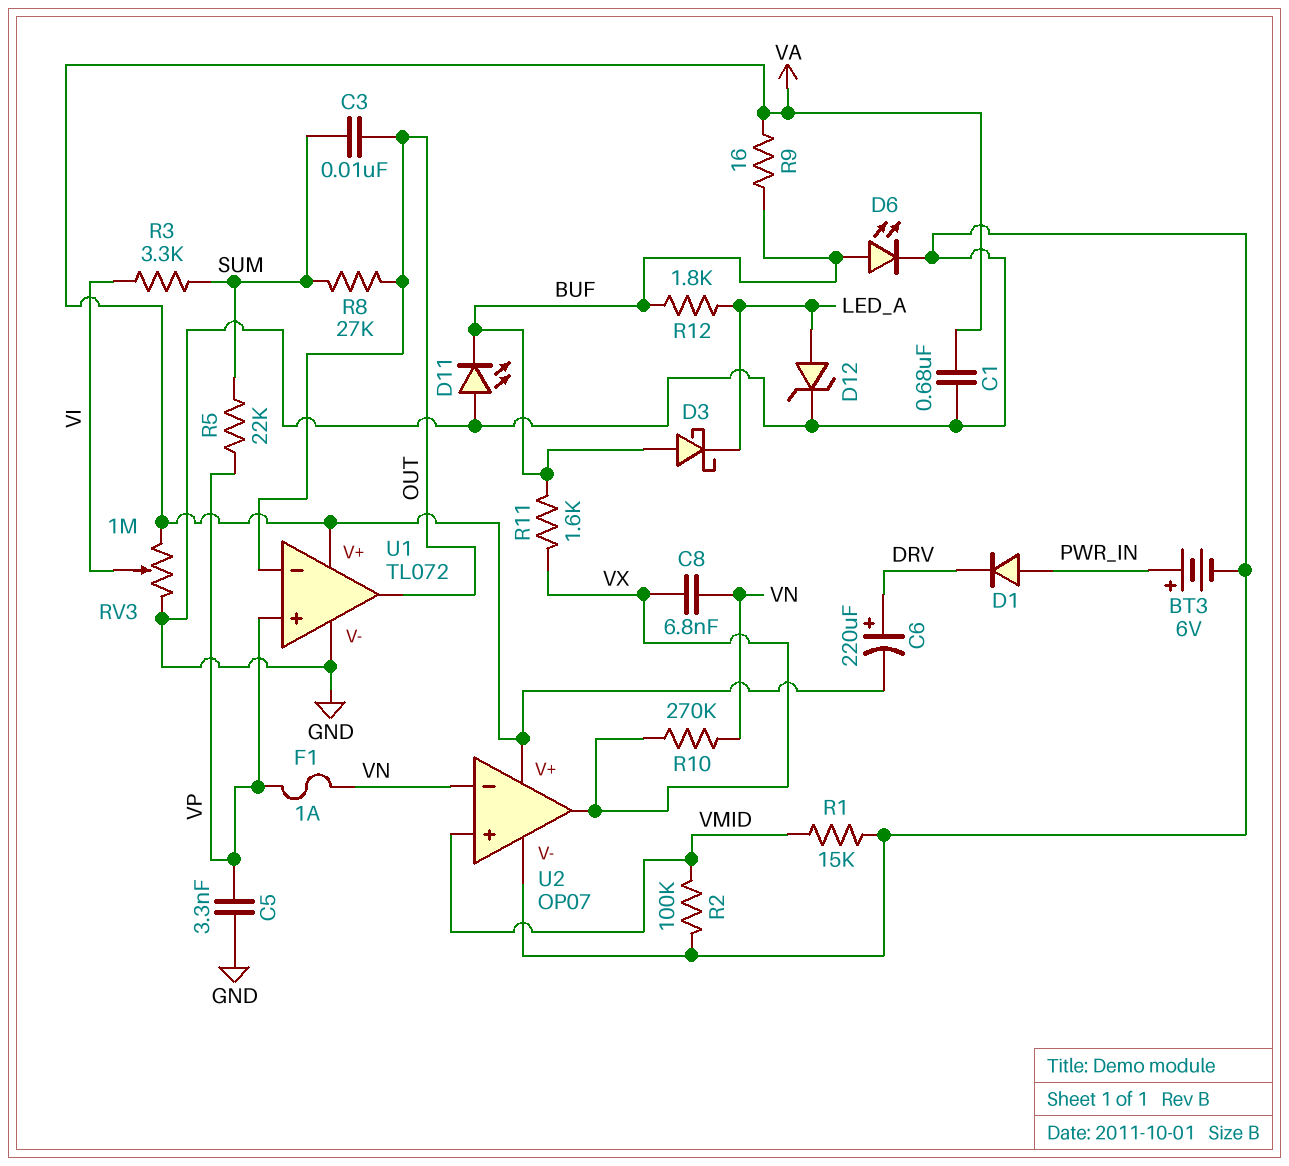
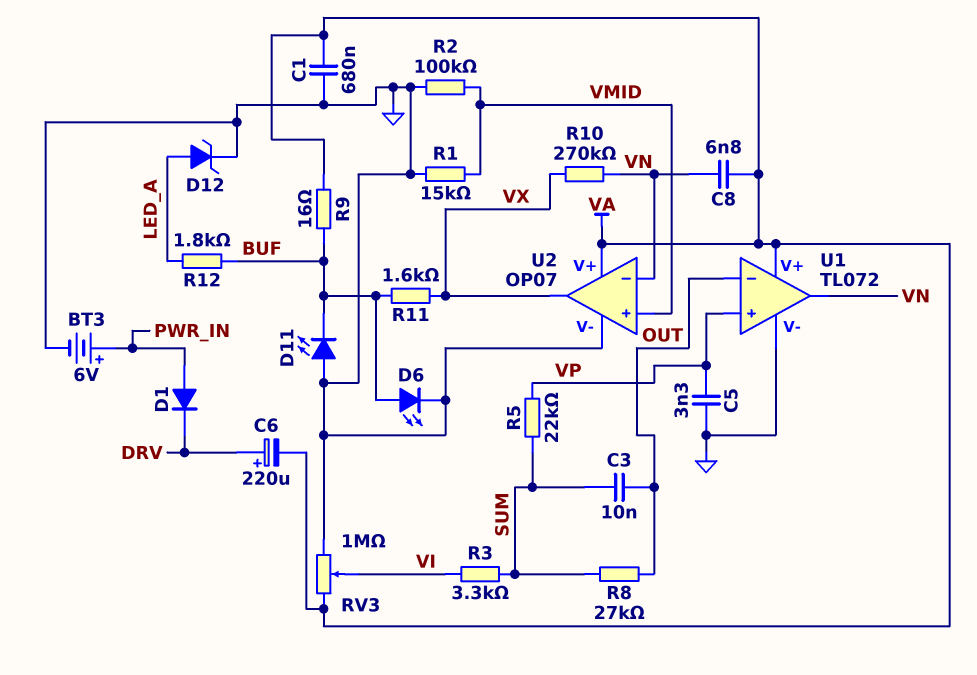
C8: 6.8nF (VN, VX) -> 6.8nF (VA, VN)
D3: schottky (A BUF, K LED_A) -> none
F1: 1A (VN, VP) -> none
U1 pin out: OUT -> VN

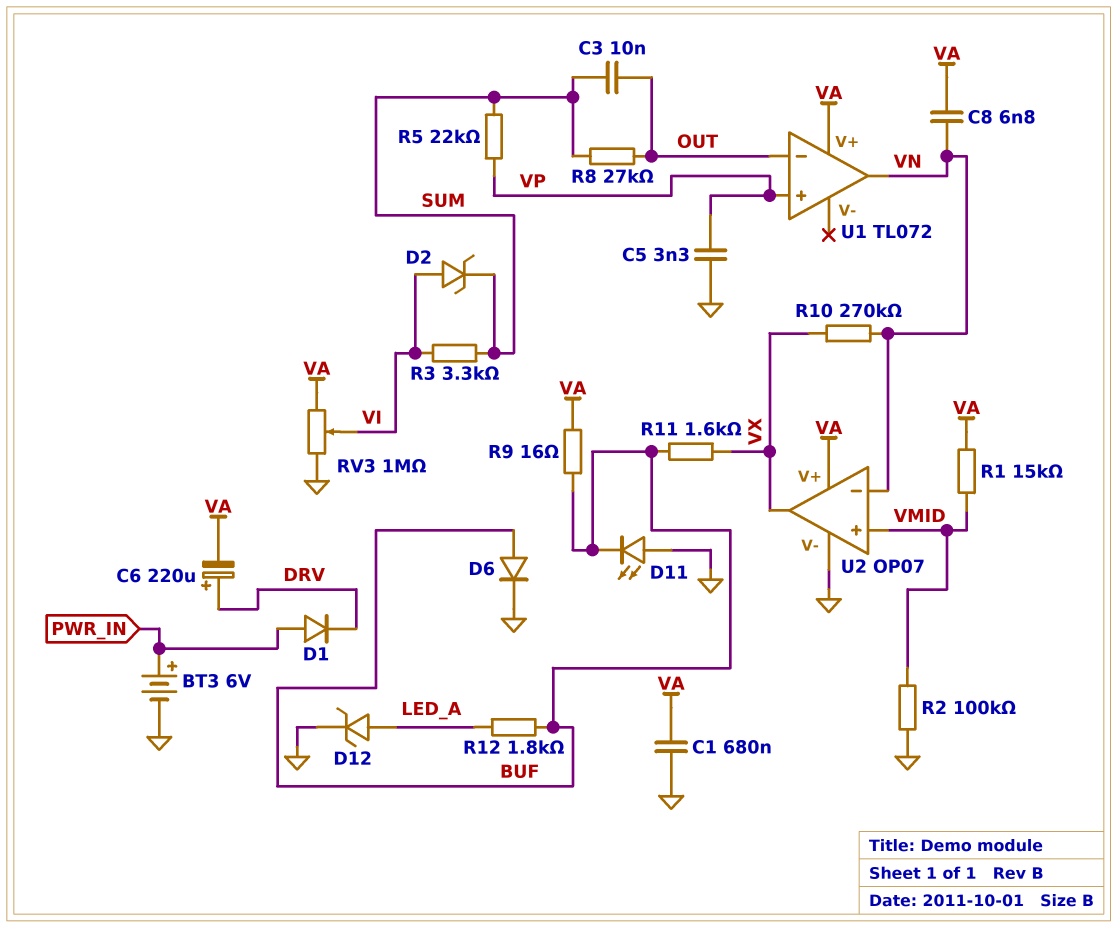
D2: none -> zener (A VI, K SUM)
D6: LED (A BUF, K GND) -> diode (A BUF, K GND)
R1: 15k (GND, VMID) -> 15k (VA, VMID)
U1 pin V-: GND -> none

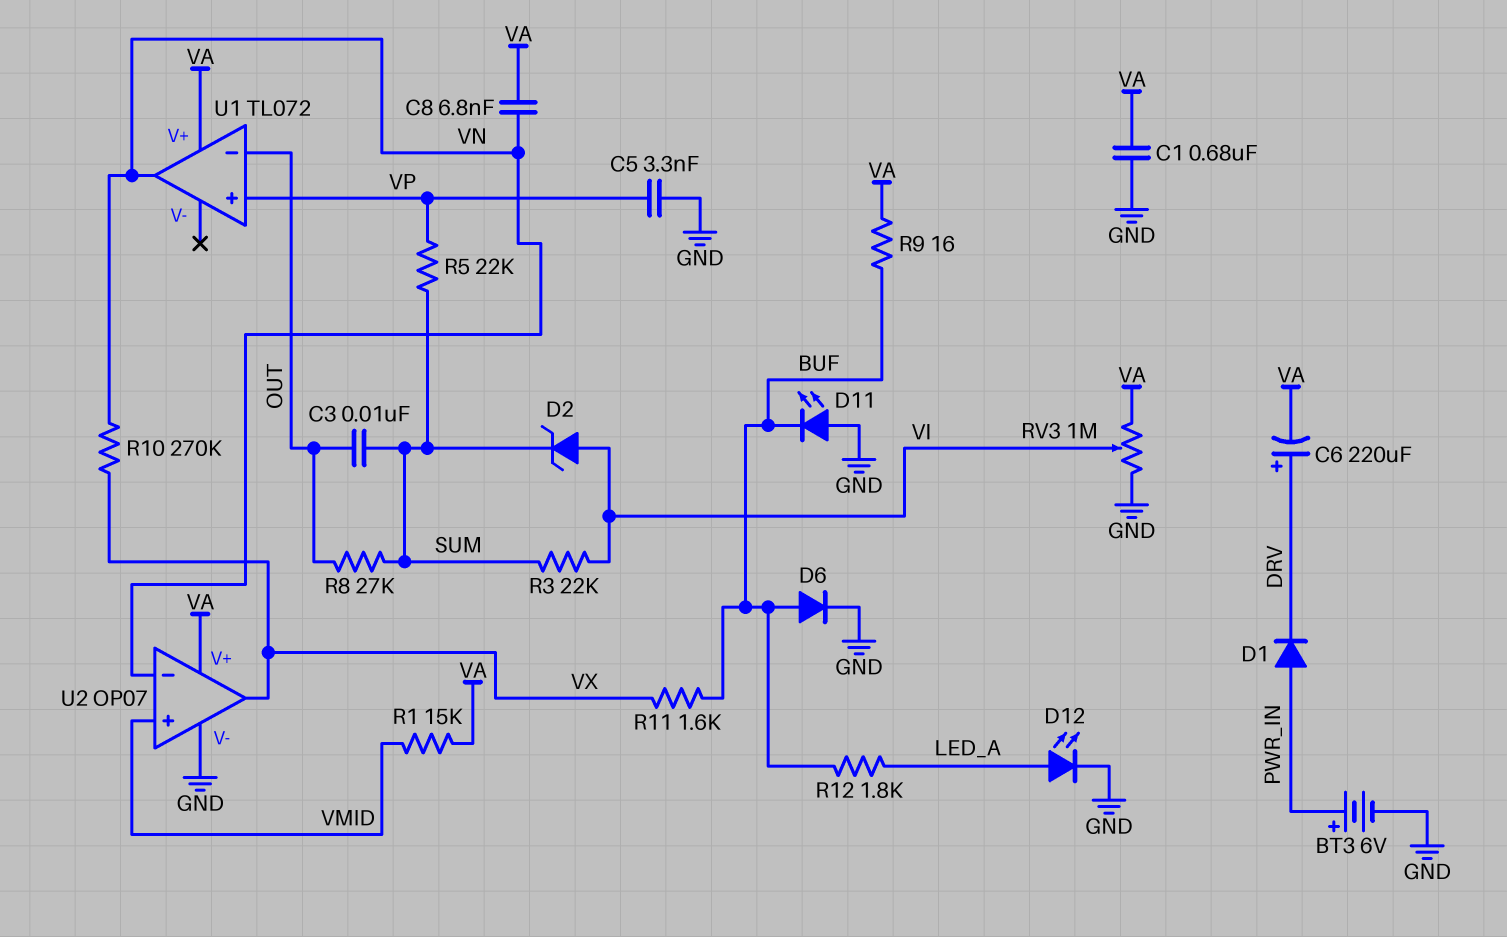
D12: zener (A LED_A, K GND) -> LED (A LED_A, K GND)
R2: 100k (GND, VMID) -> none
R3: 3.3k (SUM, VI) -> 22k (SUM, VI)

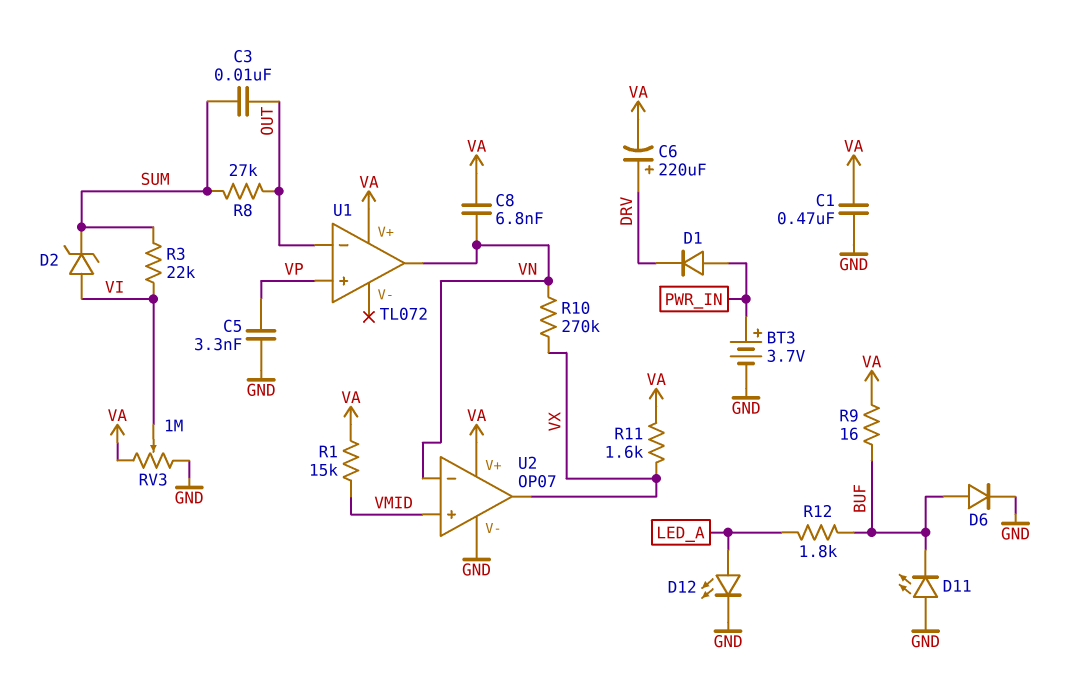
BT3: 6V (plus PWR_IN, minus GND) -> 3.7V (plus PWR_IN, minus GND)
C1: 680nF (GND, VA) -> 470nF (GND, VA)
R5: 22k (SUM, VP) -> none
R11: 1.6k (BUF, VX) -> 1.6k (VA, VX)

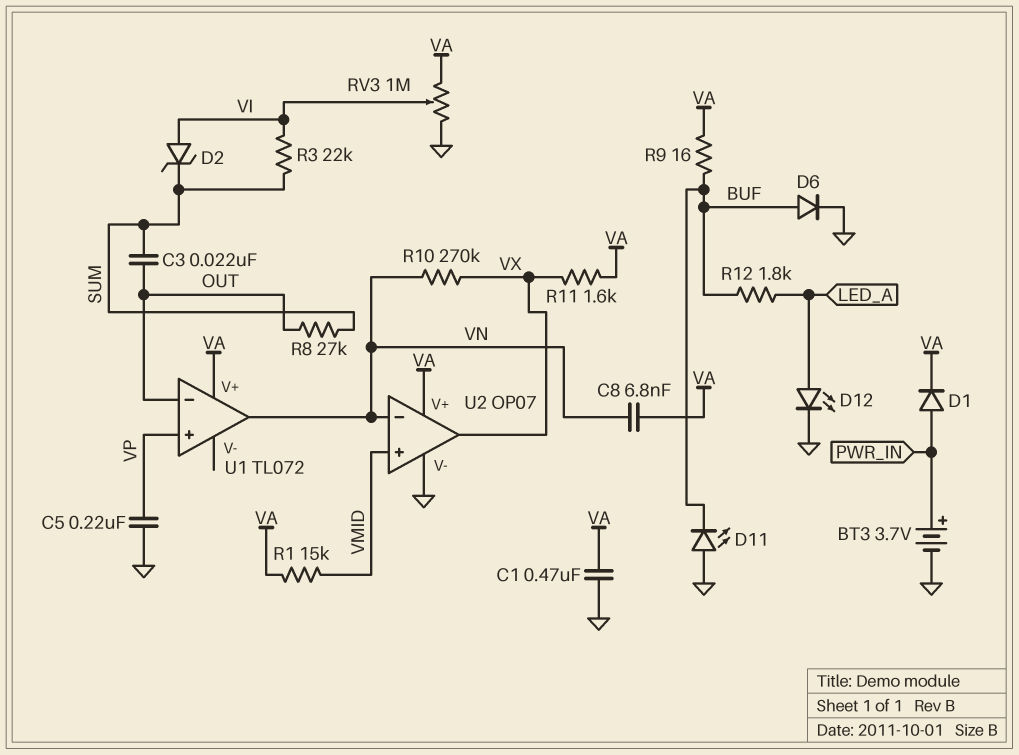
C3: 10nF (OUT, SUM) -> 22nF (OUT, SUM)
C5: 3.3nF (GND, VP) -> 220nF (GND, VP)
C6: 220uF (plus DRV, minus VA) -> none
D1: diode (A PWR_IN, K DRV) -> diode (A PWR_IN, K VA)

